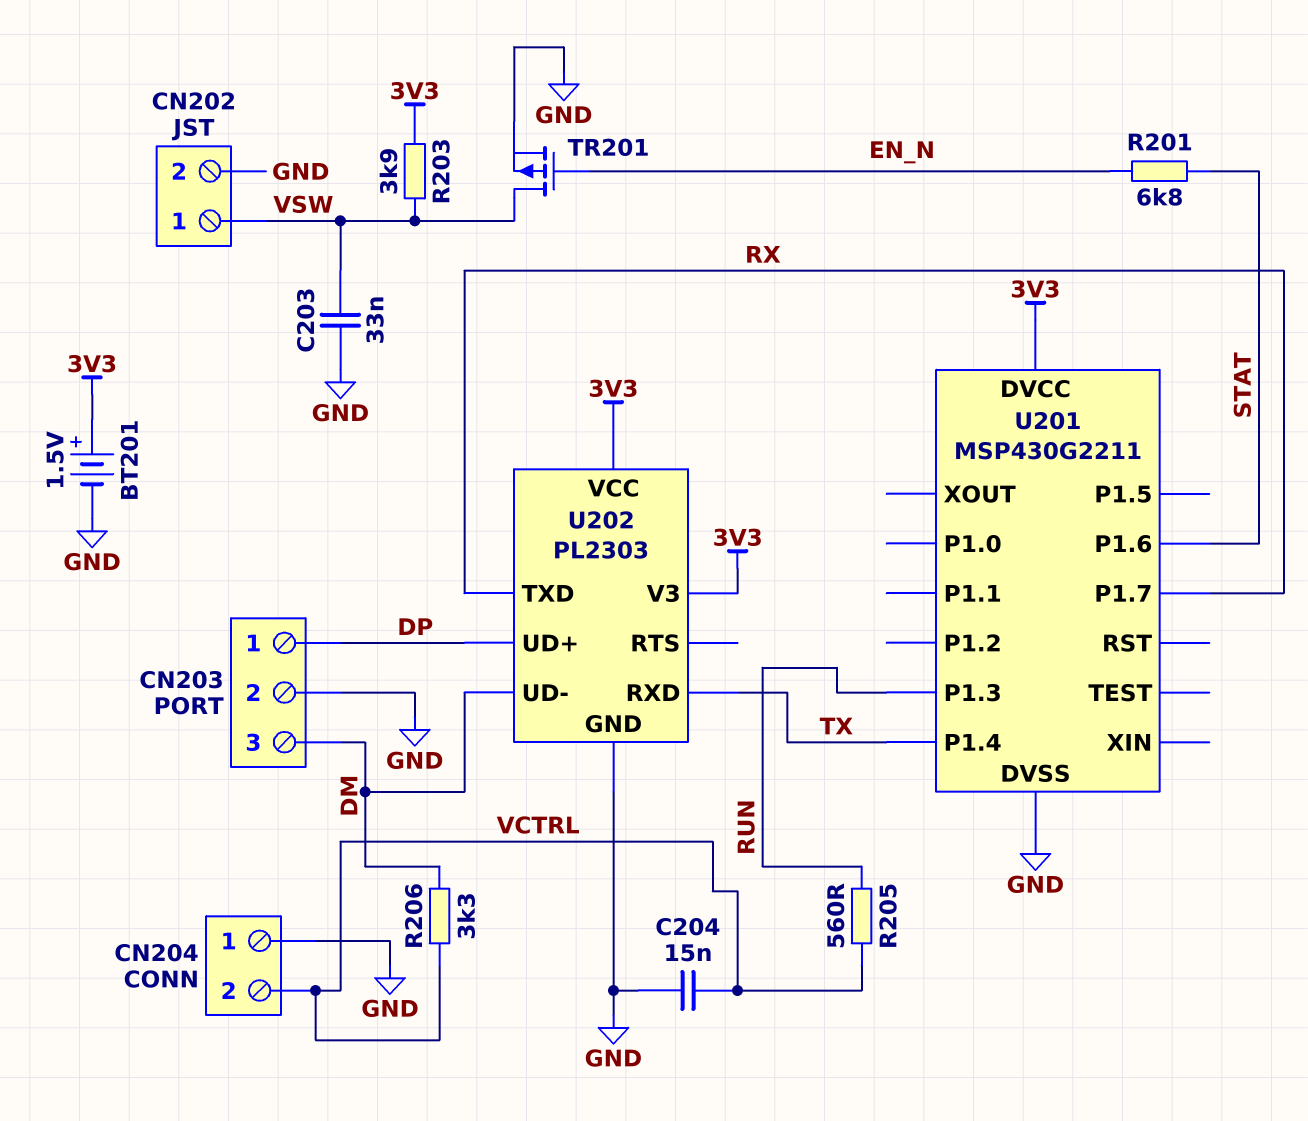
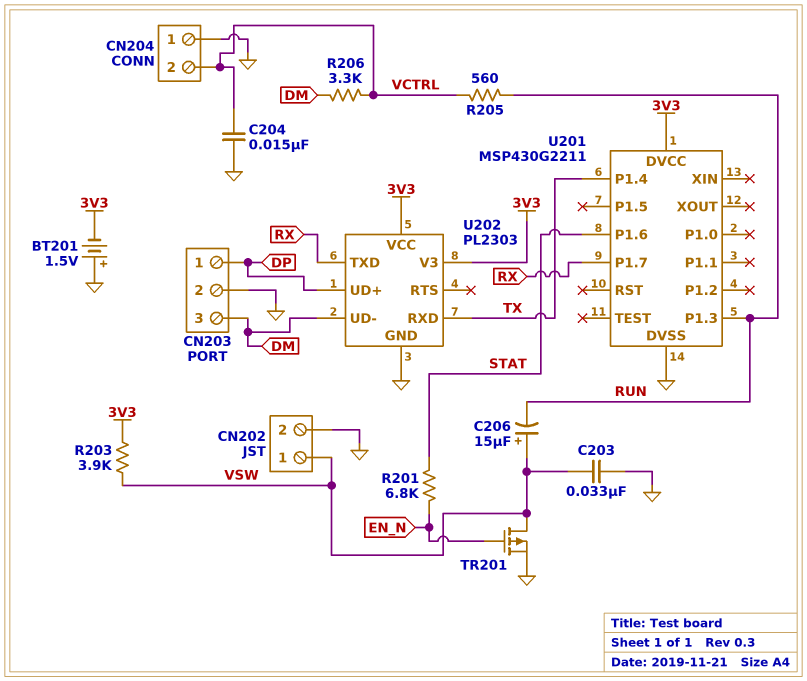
BT201: 1.5V (plus 3V3, minus GND) -> 1.5V (plus GND, minus 3V3)
C206: none -> 15uF (plus VSW, minus RUN)

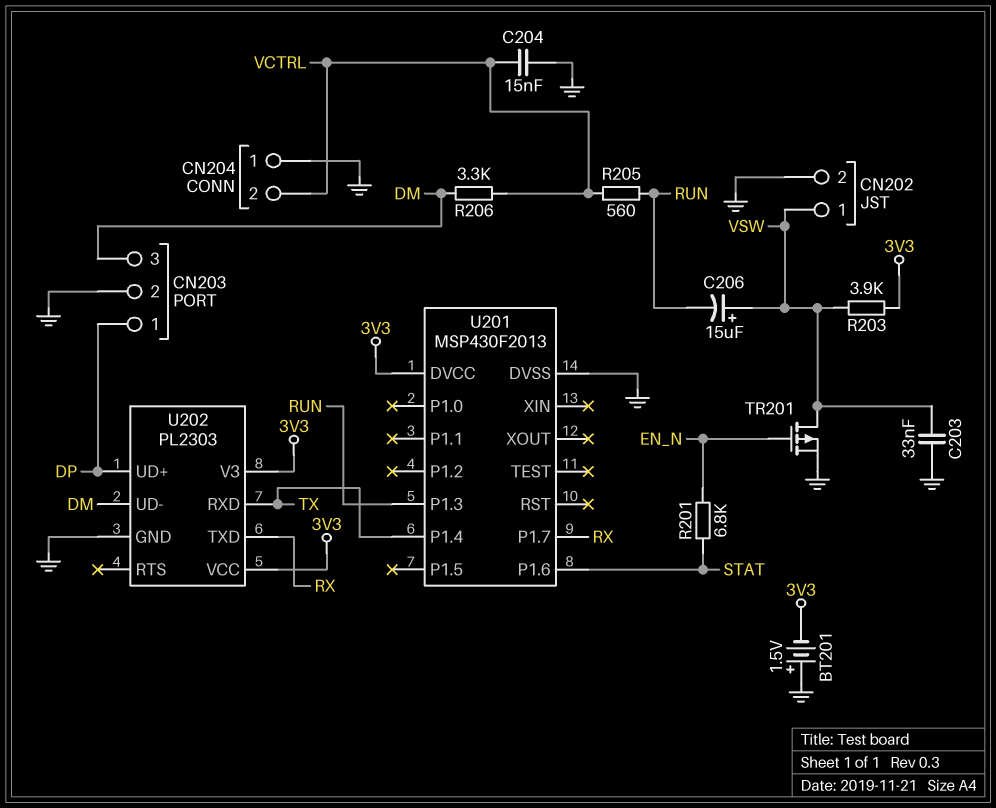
U201: MSP430G2211 -> MSP430F2013

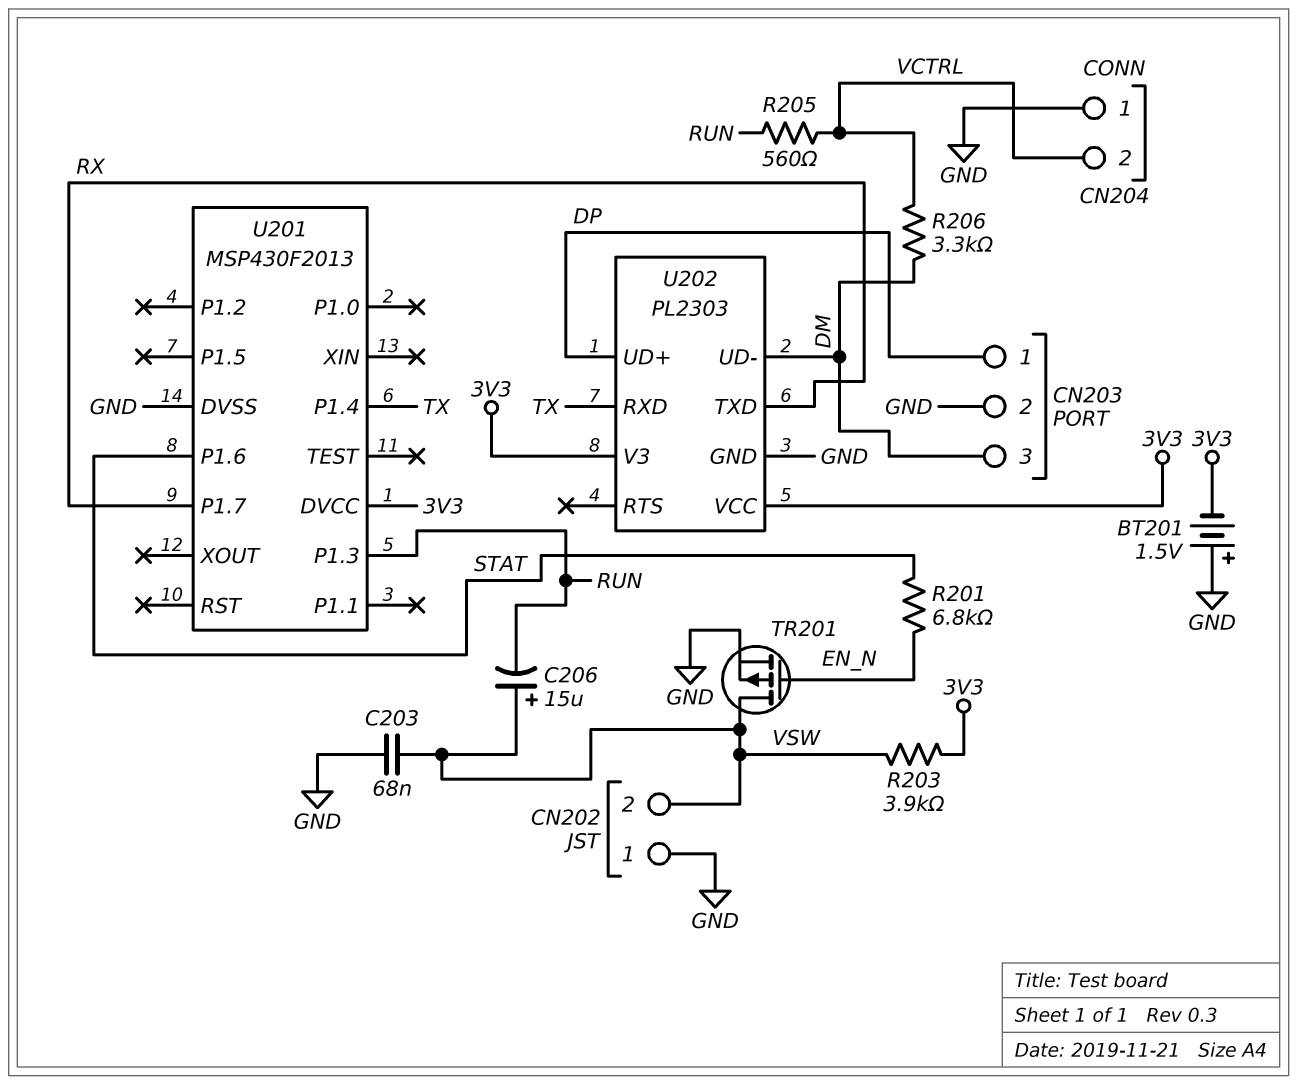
C203: 33nF (GND, VSW) -> 68nF (GND, VSW)
C204: 15nF (GND, VCTRL) -> none
CN202 pin 1: VSW -> GND
CN202 pin 2: GND -> VSW

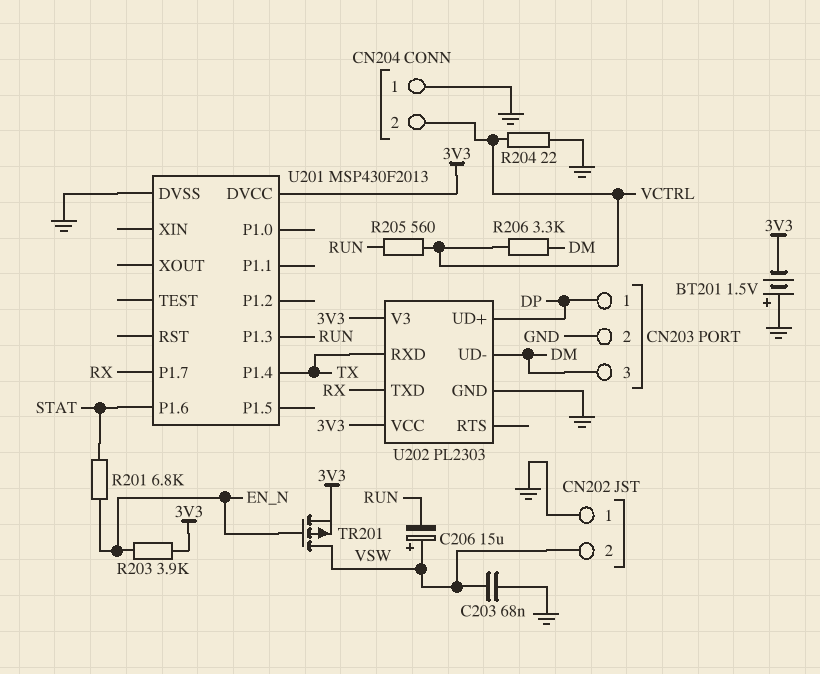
R203: 3.9k (3V3, VSW) -> 3.9k (3V3, EN_N)
R204: none -> 22 (GND, VCTRL)
TR201: PMOS (G EN_N, D VSW, S GND) -> PMOS (G EN_N, D VSW, S 3V3)

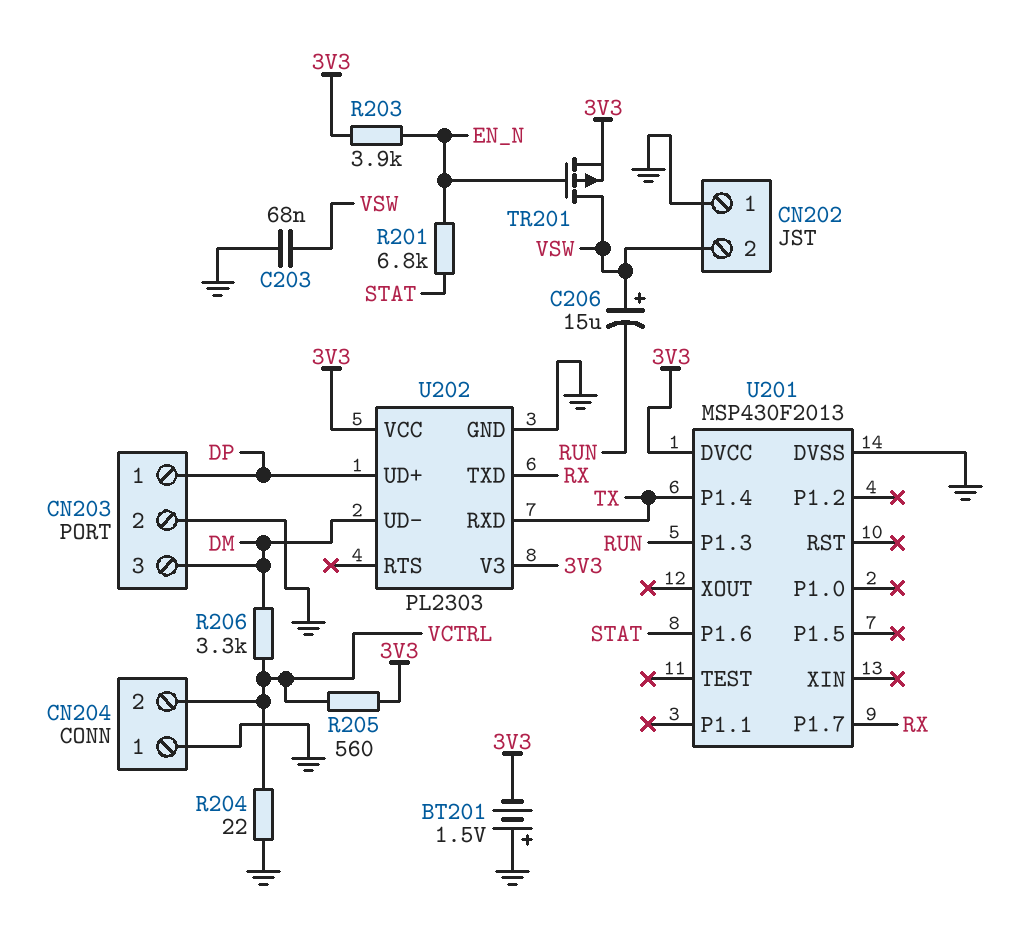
R205: 560 (RUN, VCTRL) -> 560 (3V3, VCTRL)

